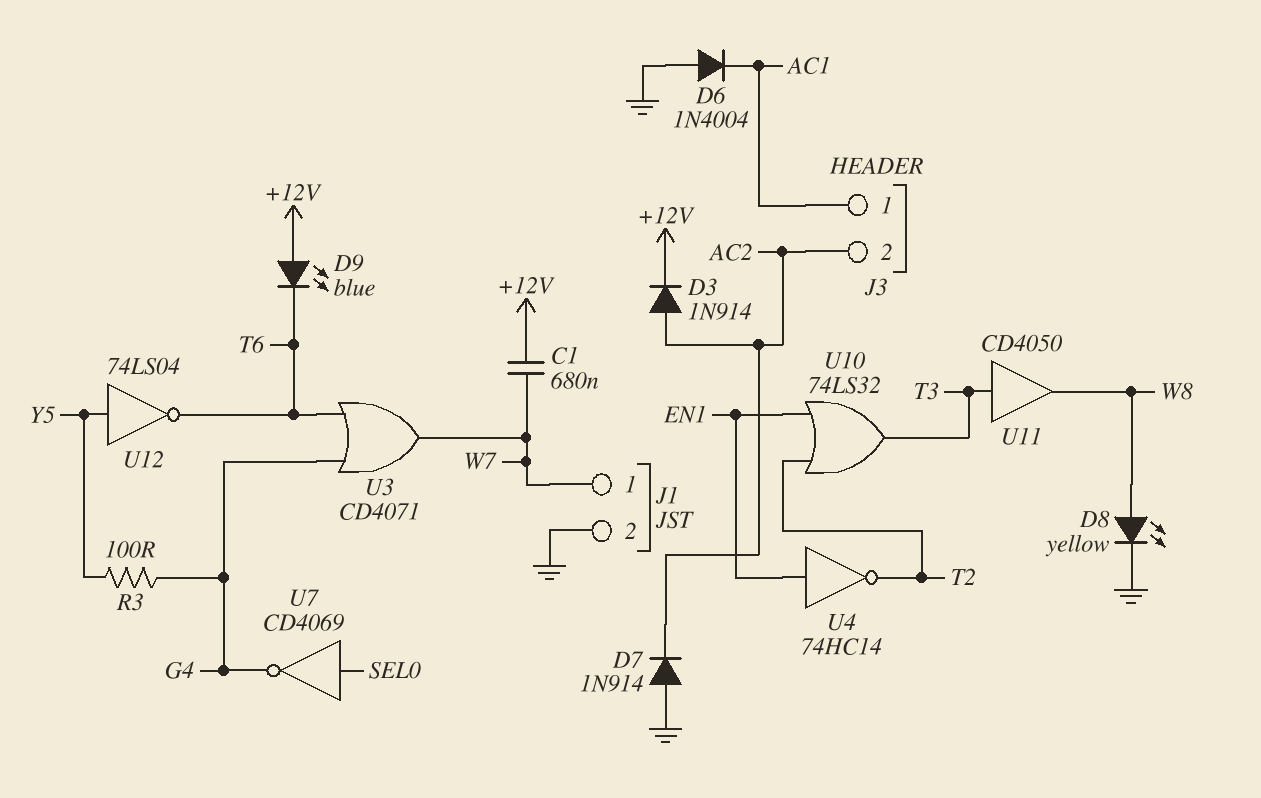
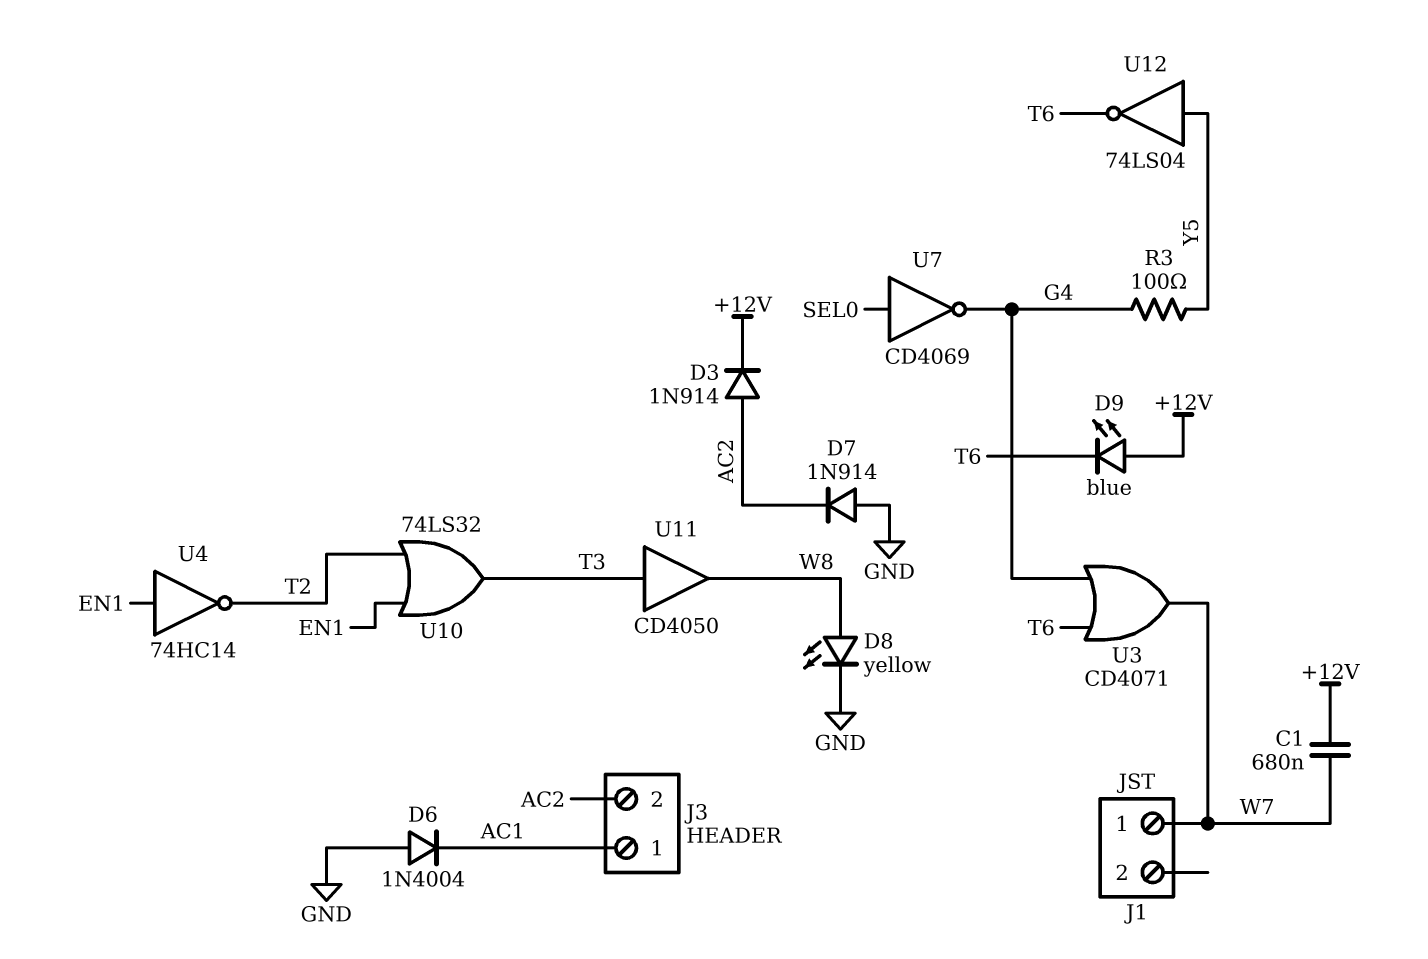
J1 pin 2: GND -> none

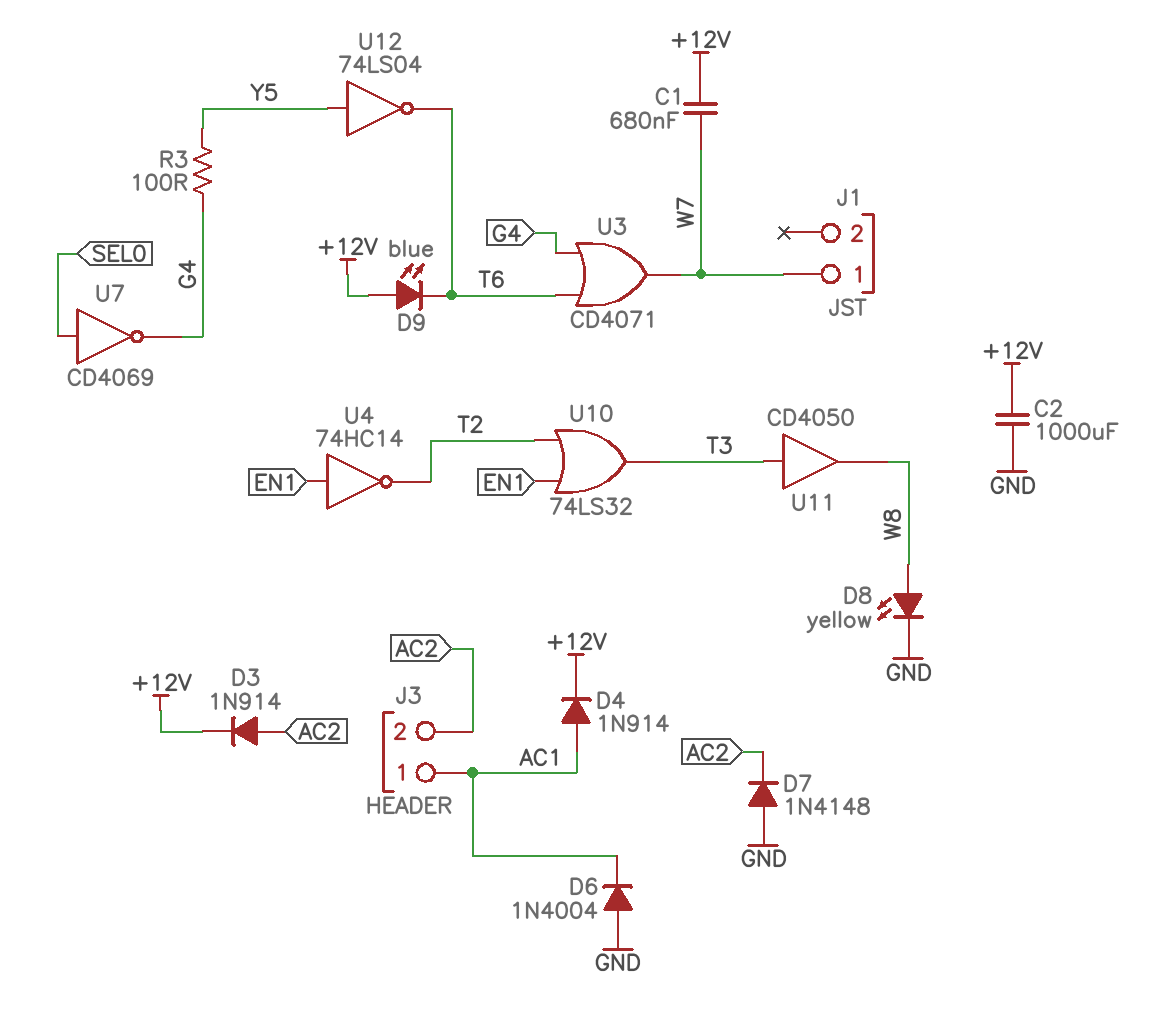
C2: none -> 1000uF (+12V, GND)
D4: none -> diode 1N914 (A AC1, K +12V)
D7: diode 1N914 (A GND, K AC2) -> diode 1N4148 (A GND, K AC2)

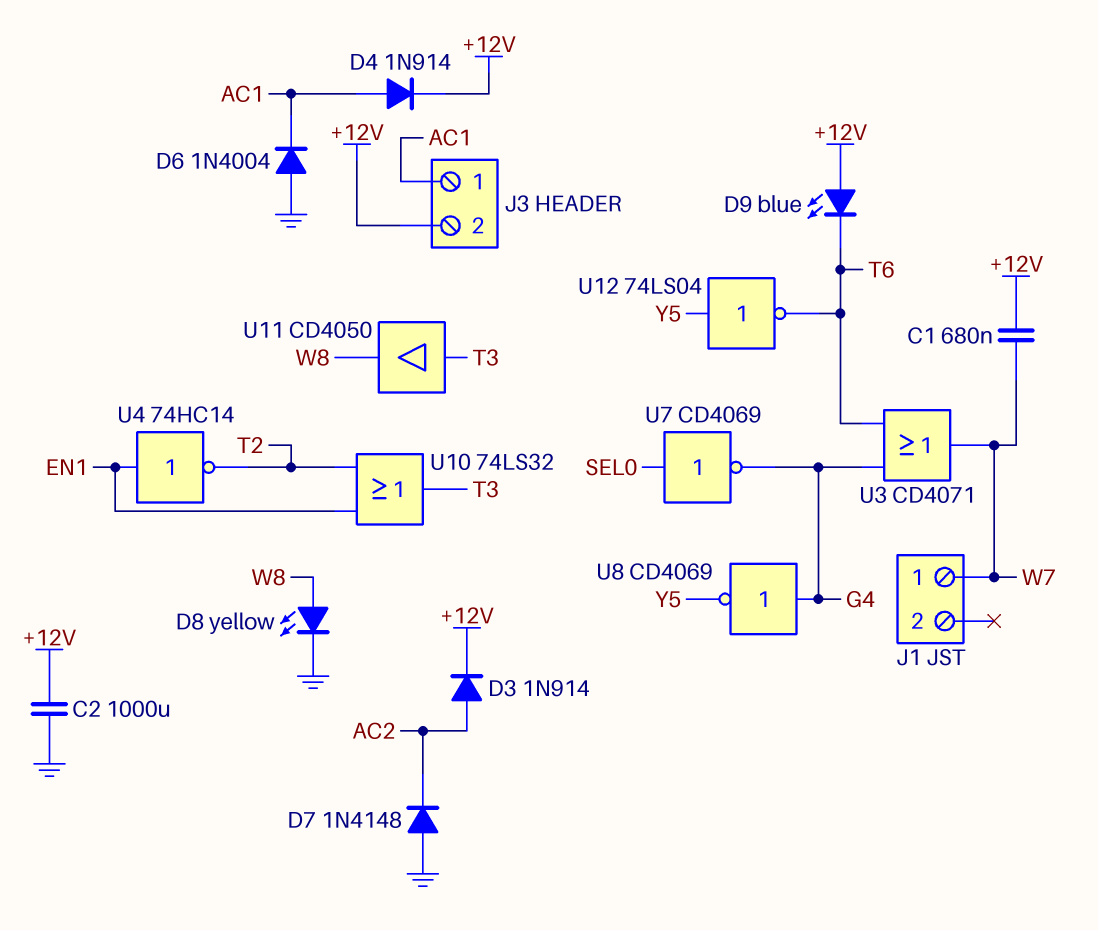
J3 pin 2: AC2 -> +12V
R3: 100 (G4, Y5) -> none
U8: none -> NOT CD4069 (in G4, out Y5)

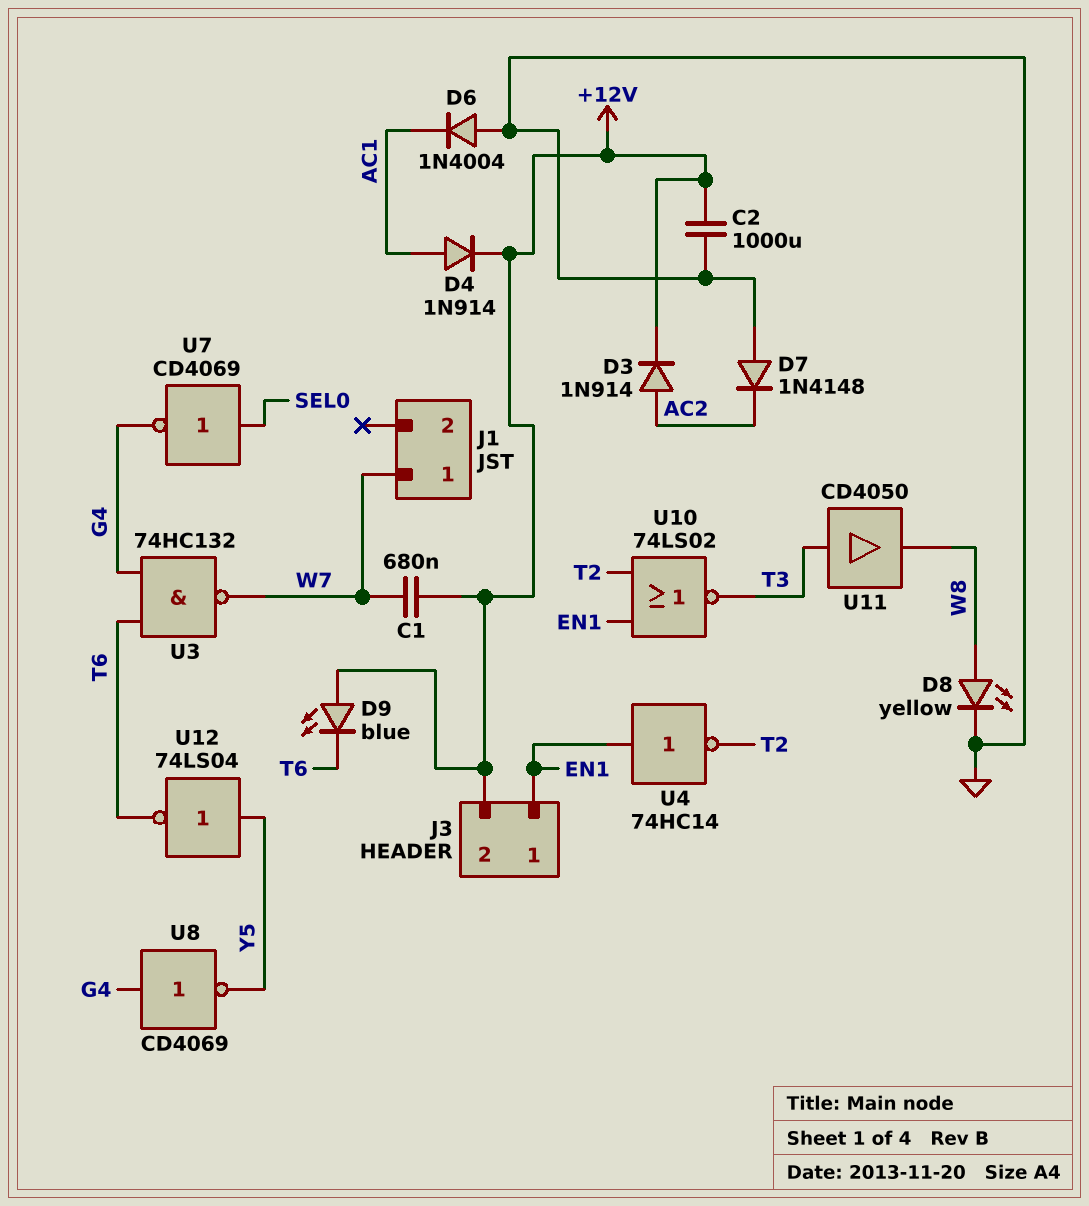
J3 pin 1: AC1 -> EN1
U3: OR CD4071 (in G4, in T6, out W7) -> NAND 74HC132 (in G4, in T6, out W7)
U10: OR 74LS32 (in EN1, in T2, out T3) -> NOR 74LS02 (in EN1, in T2, out T3)

